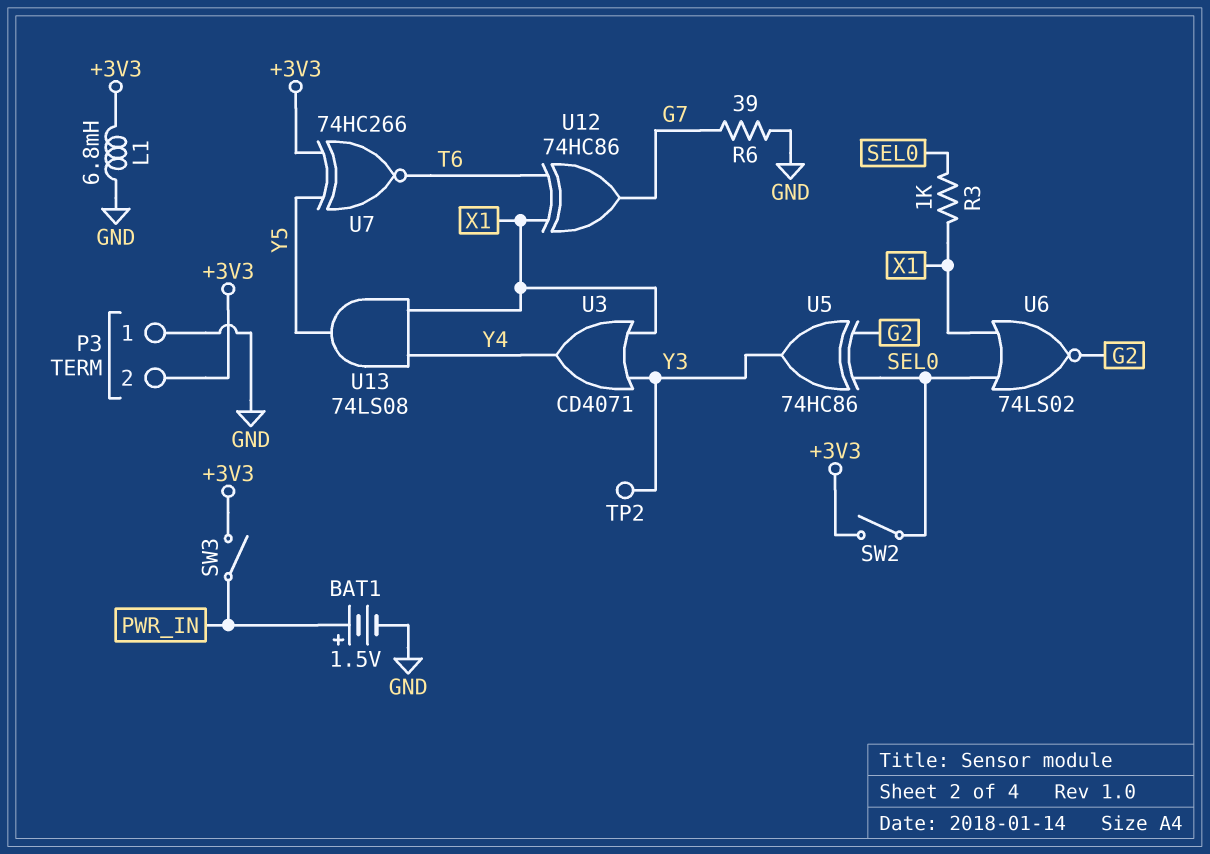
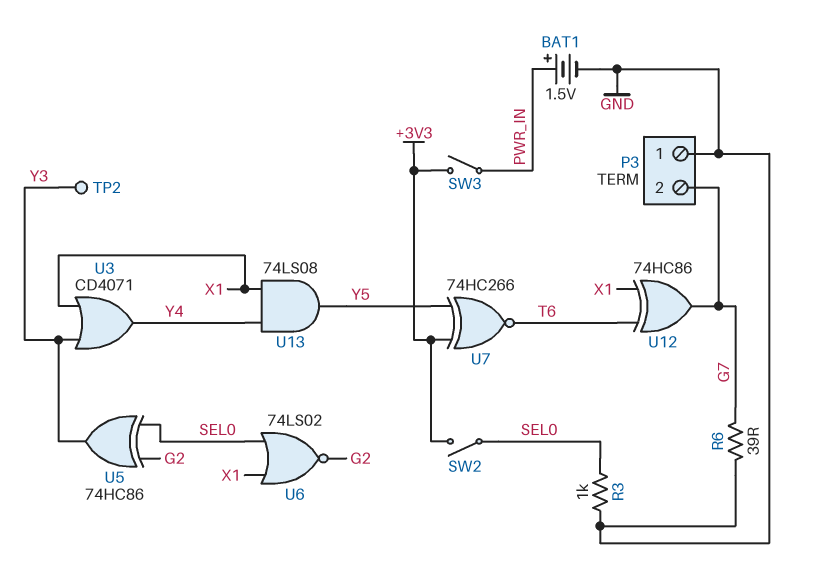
L1: 6.8mH (+3V3, GND) -> none
P3 pin 2: +3V3 -> G7
R3: 1k (SEL0, X1) -> 1k (GND, SEL0)

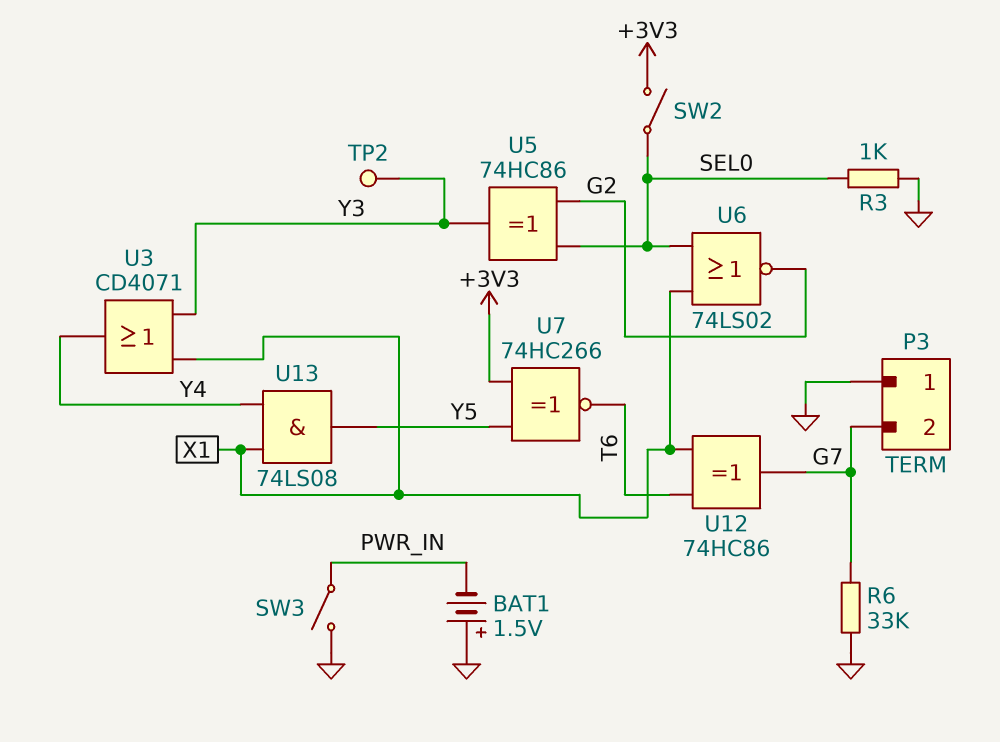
BAT1: 1.5V (plus PWR_IN, minus GND) -> 1.5V (plus GND, minus PWR_IN)
R6: 39 (G7, GND) -> 33k (G7, GND)
SW3: switch (+3V3, PWR_IN) -> switch (GND, PWR_IN)

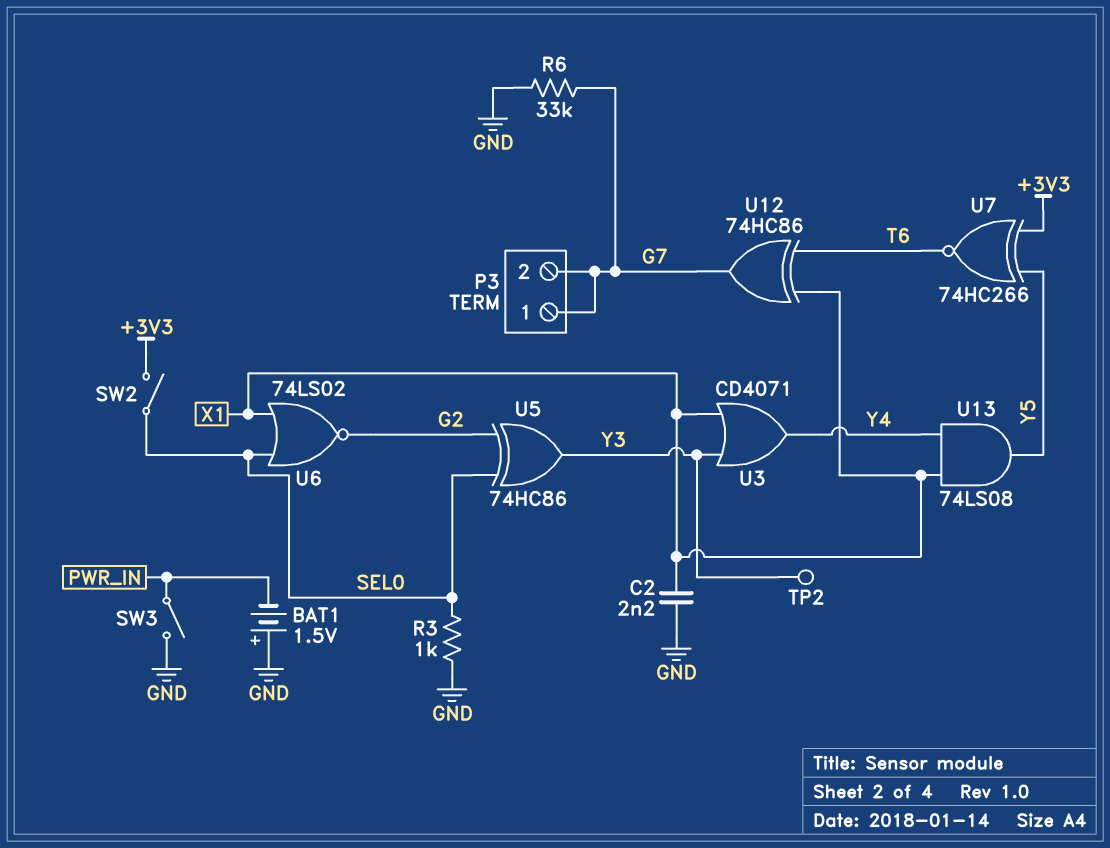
C2: none -> 2.2nF (GND, X1)
P3 pin 1: GND -> G7

